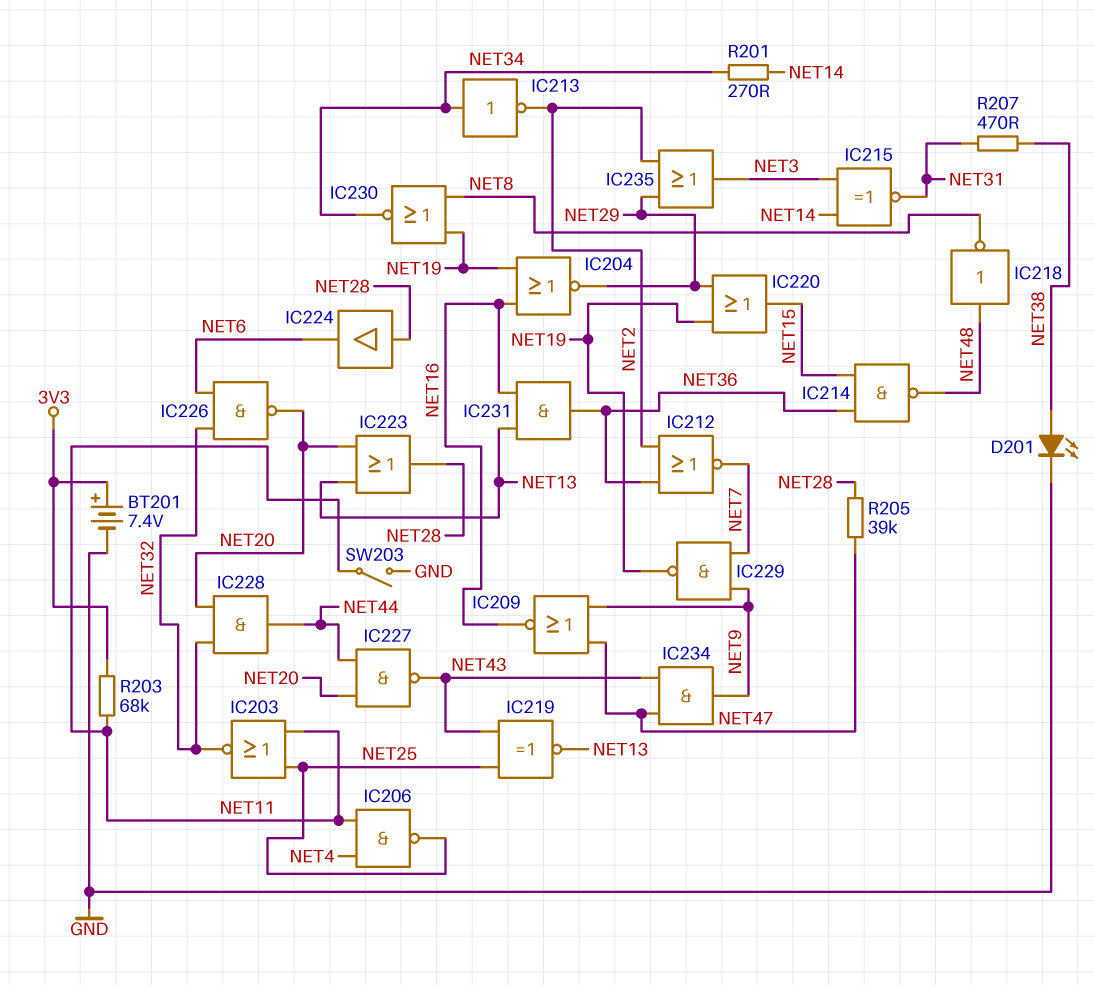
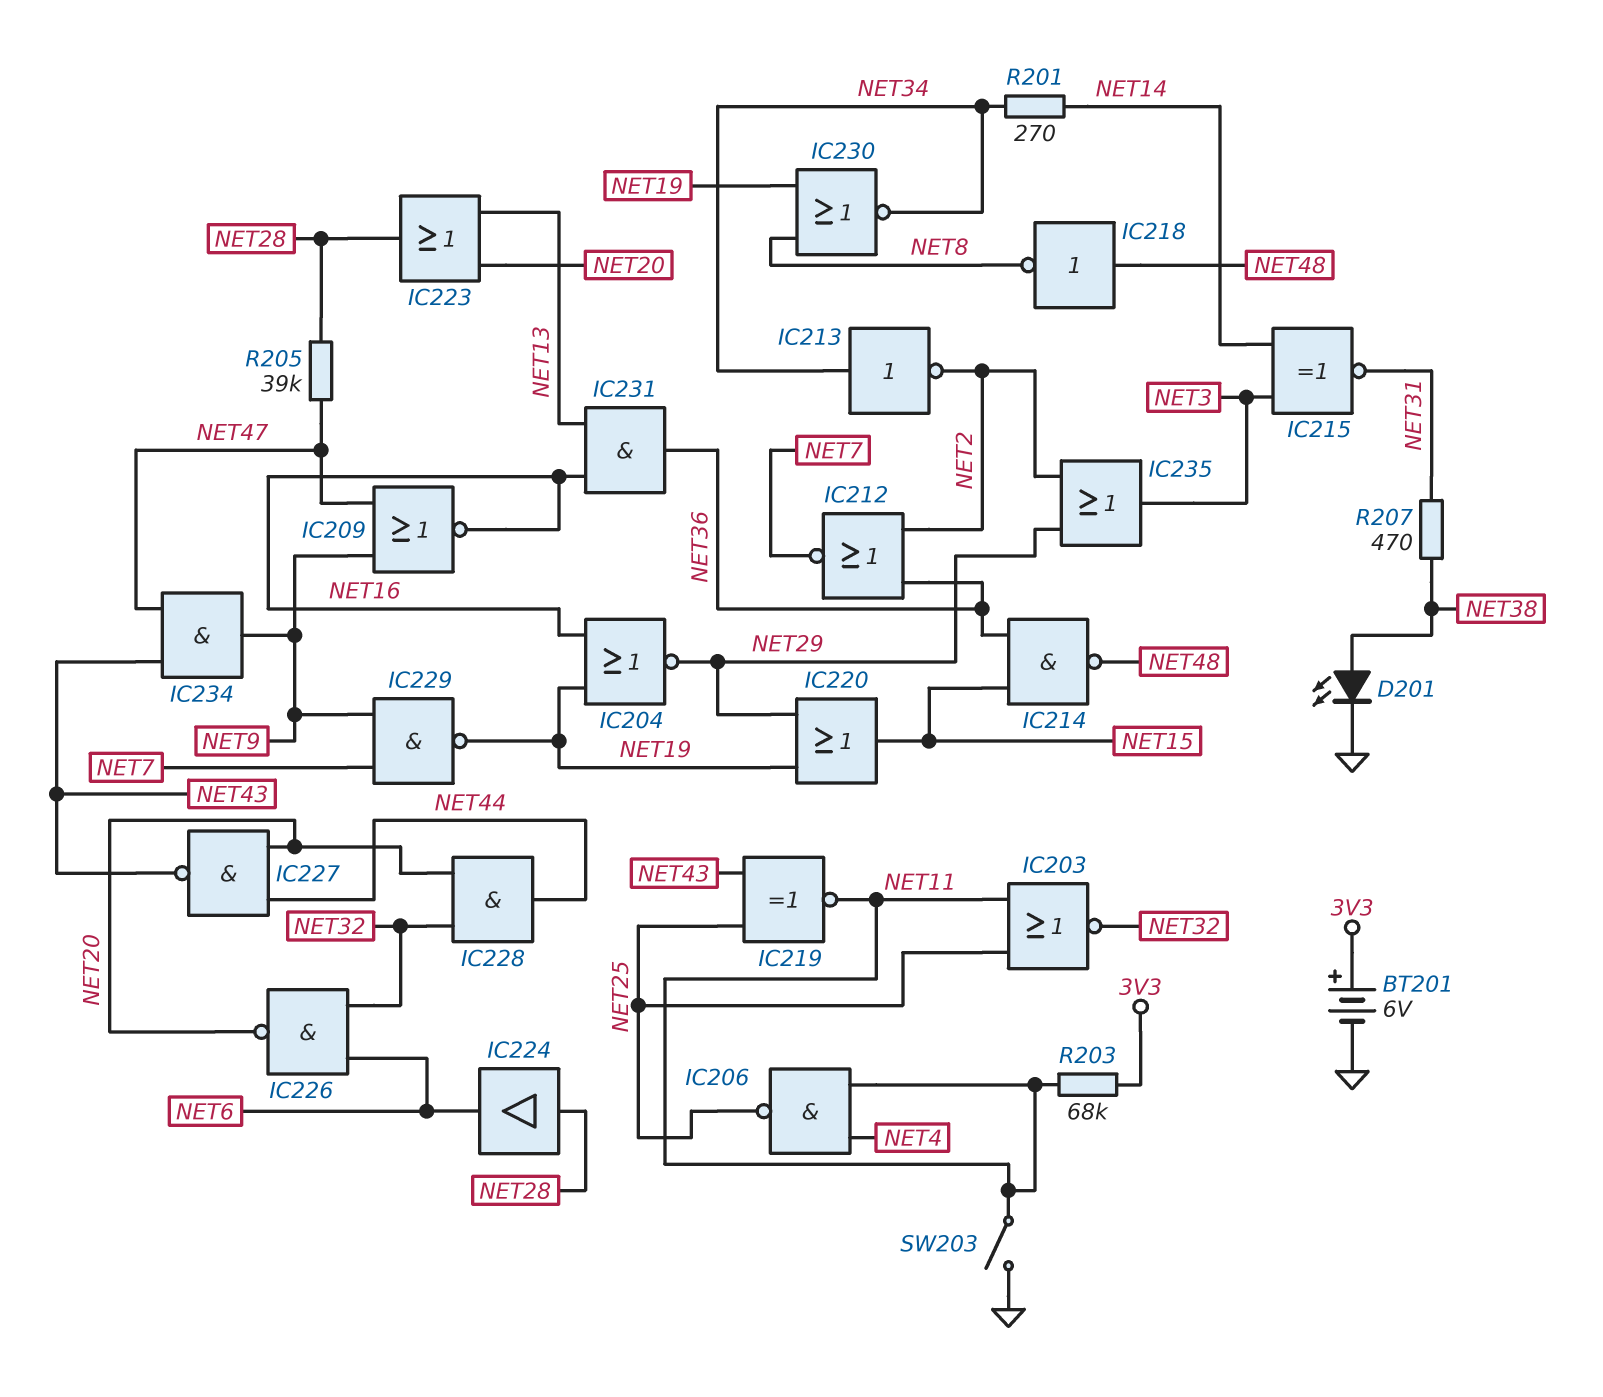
BT201: 7.4V (plus 3V3, minus GND) -> 6V (plus 3V3, minus GND)
IC219: XNOR (in NET25, in NET43, out NET13) -> XNOR (in NET25, in NET43, out NET11)

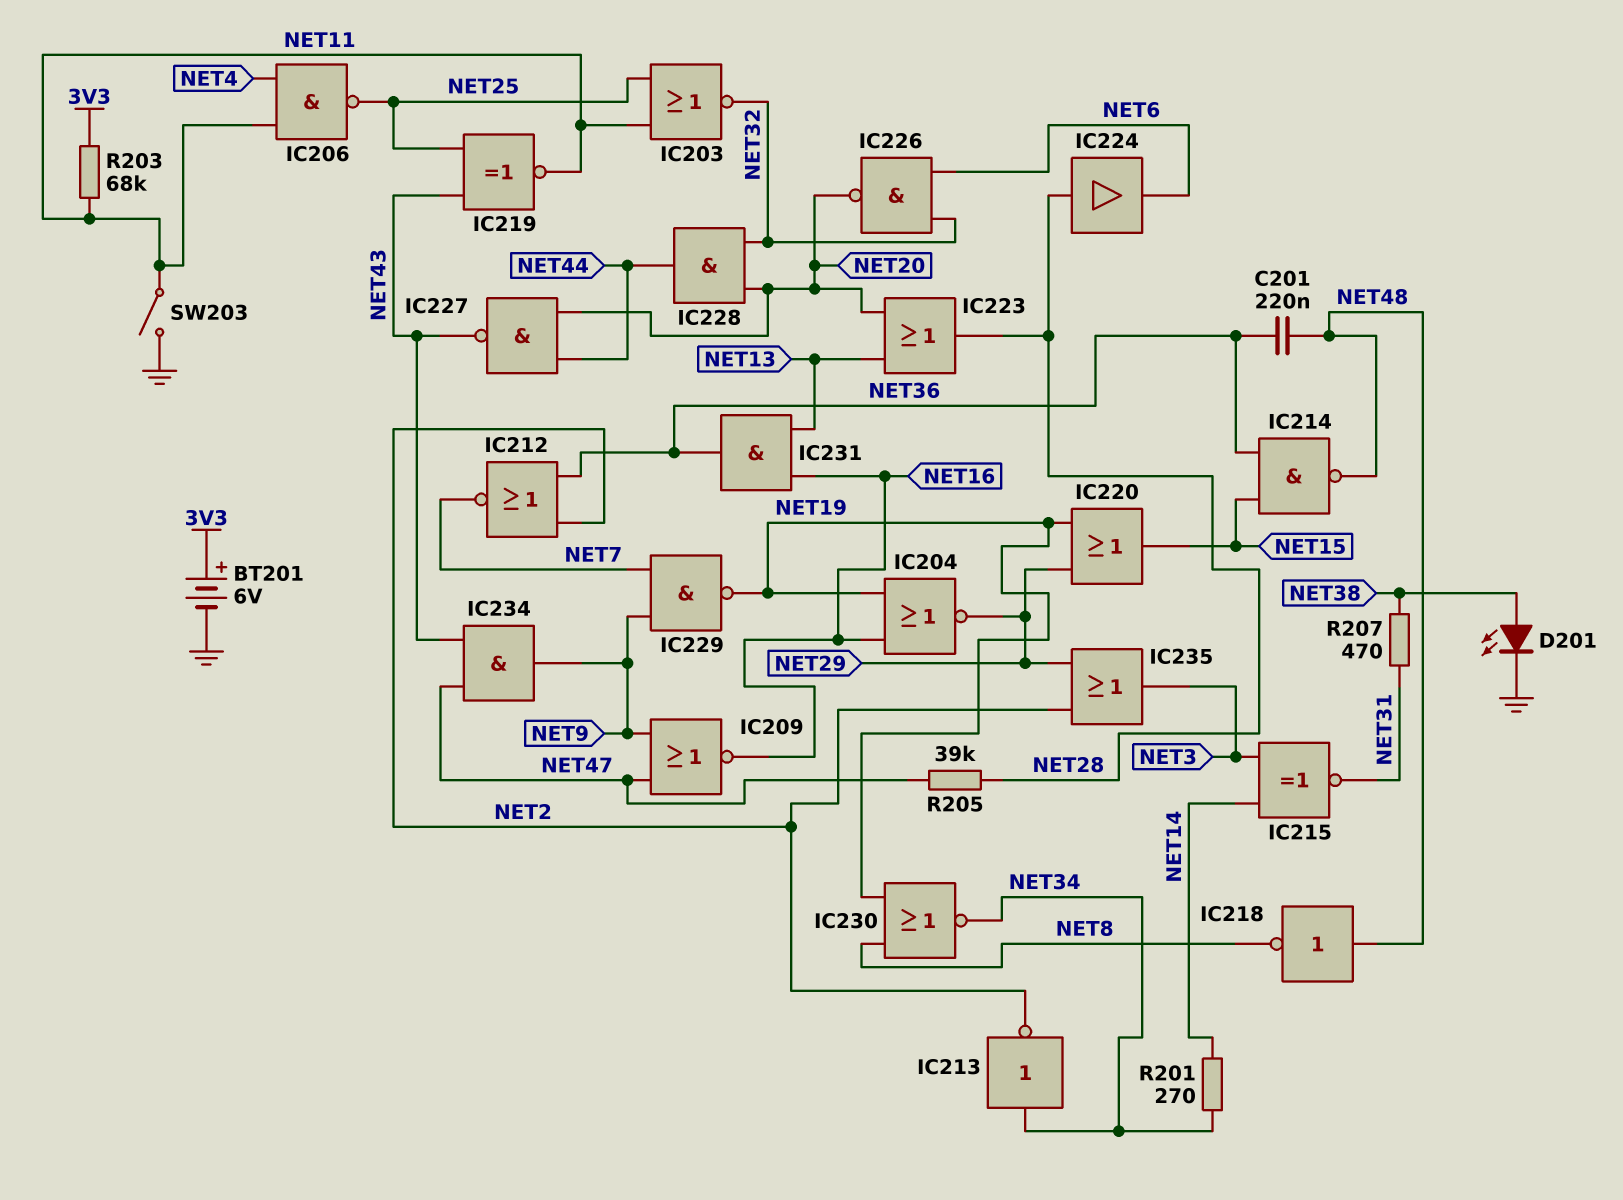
C201: none -> 220nF (NET36, NET48)

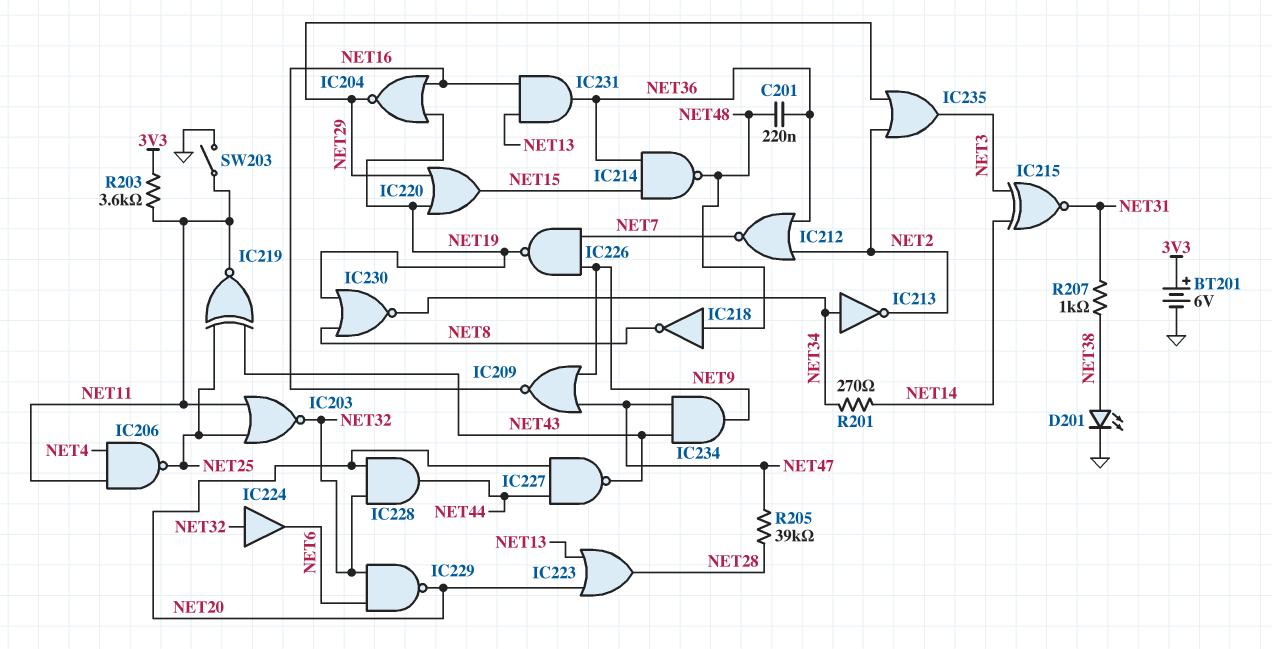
IC224: buffer (in NET28, out NET6) -> buffer (in NET32, out NET6)
IC226: NAND (in NET6, in NET32, out NET20) -> NAND (in NET7, in NET9, out NET19)
IC229: NAND (in NET7, in NET9, out NET19) -> NAND (in NET6, in NET32, out NET20)
R203: 68k (3V3, NET11) -> 3.6k (3V3, NET11)
R207: 470 (NET31, NET38) -> 1k (NET31, NET38)

